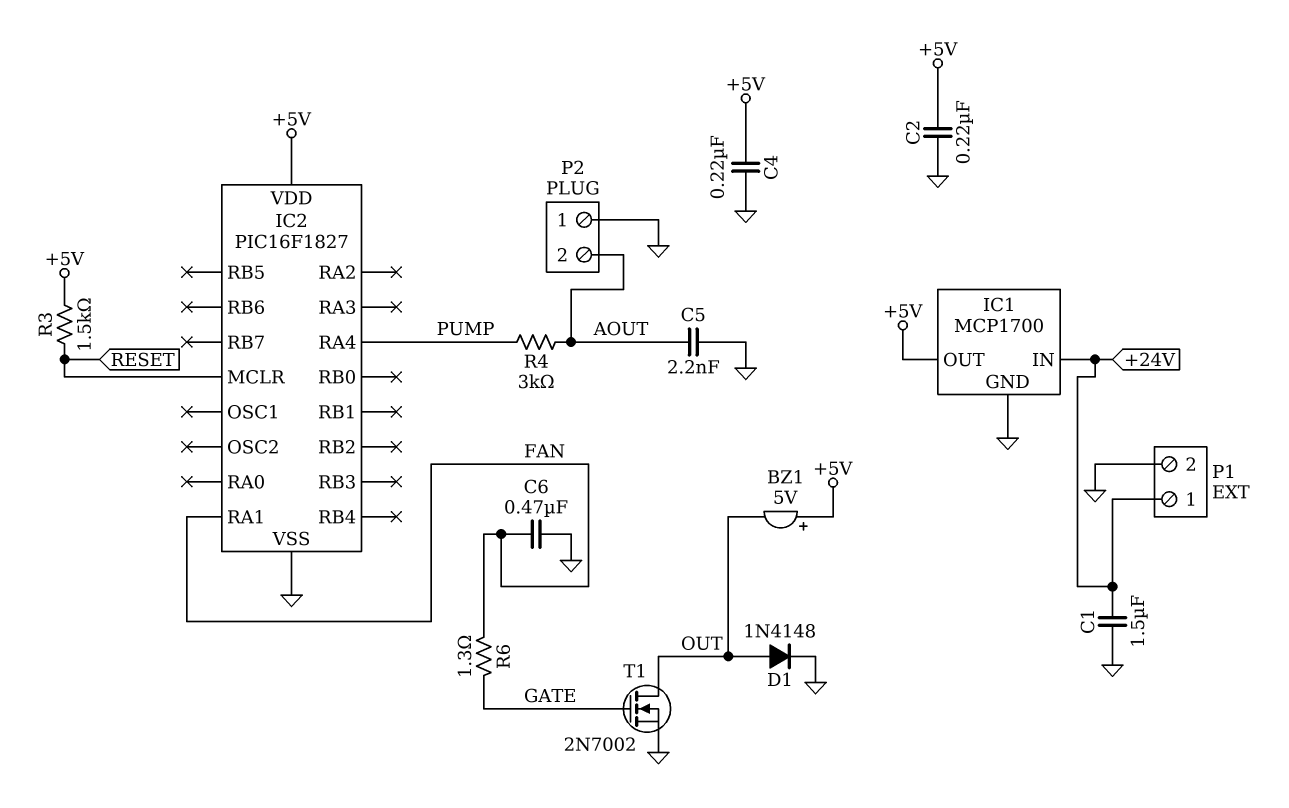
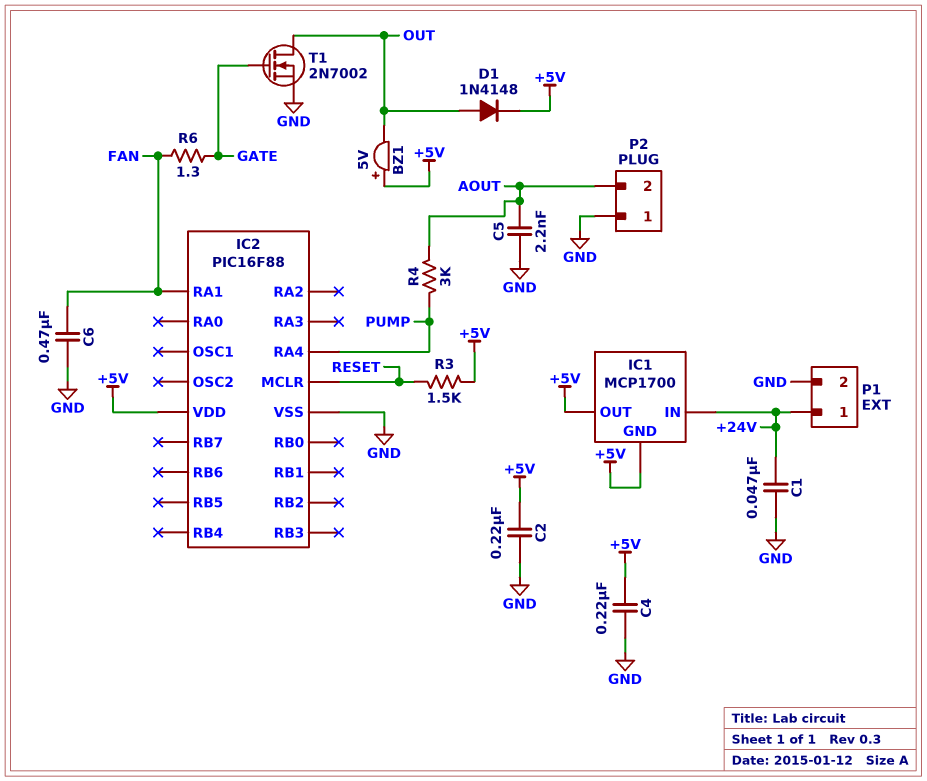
C1: 1.5uF (+24V, GND) -> 47nF (+24V, GND)
D1: diode 1N4148 (A OUT, K GND) -> diode 1N4148 (A OUT, K +5V)
IC1 pin GND: GND -> +5V
IC2: PIC16F1827 -> PIC16F88

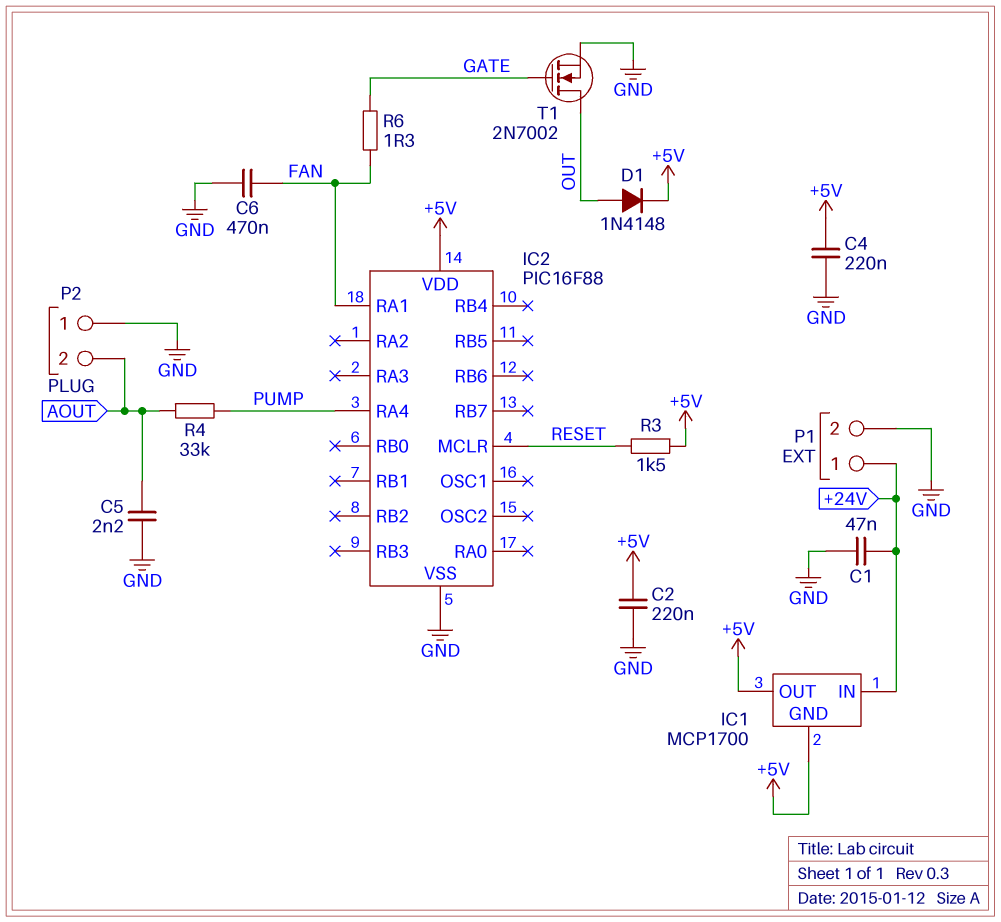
BZ1: buzzer 5V (plus +5V, minus OUT) -> none
R4: 3k (AOUT, PUMP) -> 33k (AOUT, PUMP)

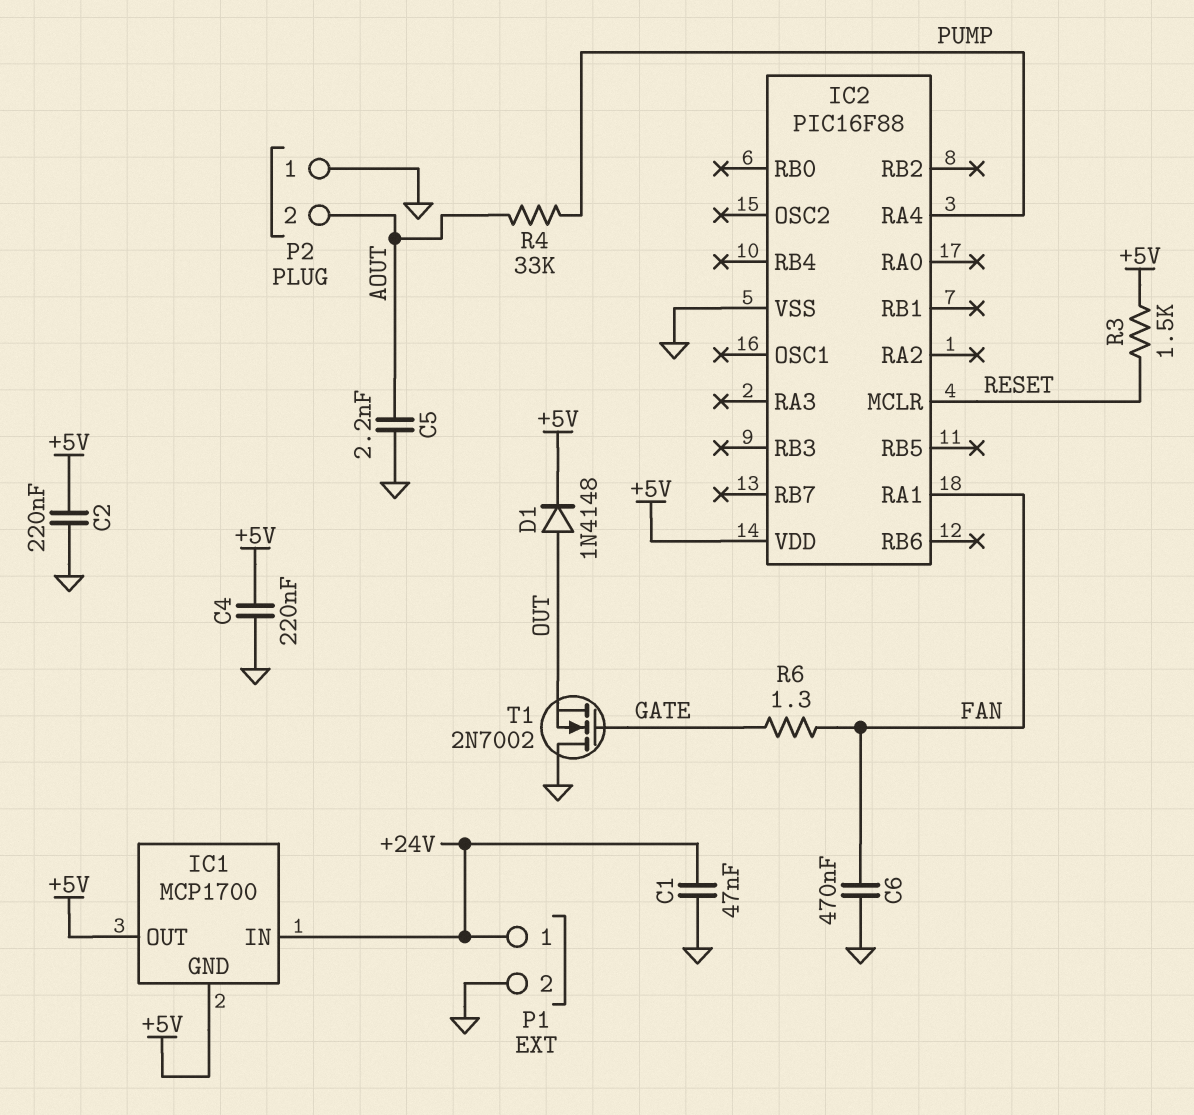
T1: NMOS 2N7002 (G GATE, D OUT, S GND) -> NMOS 2N7002 (G GATE, D GND, S OUT)

